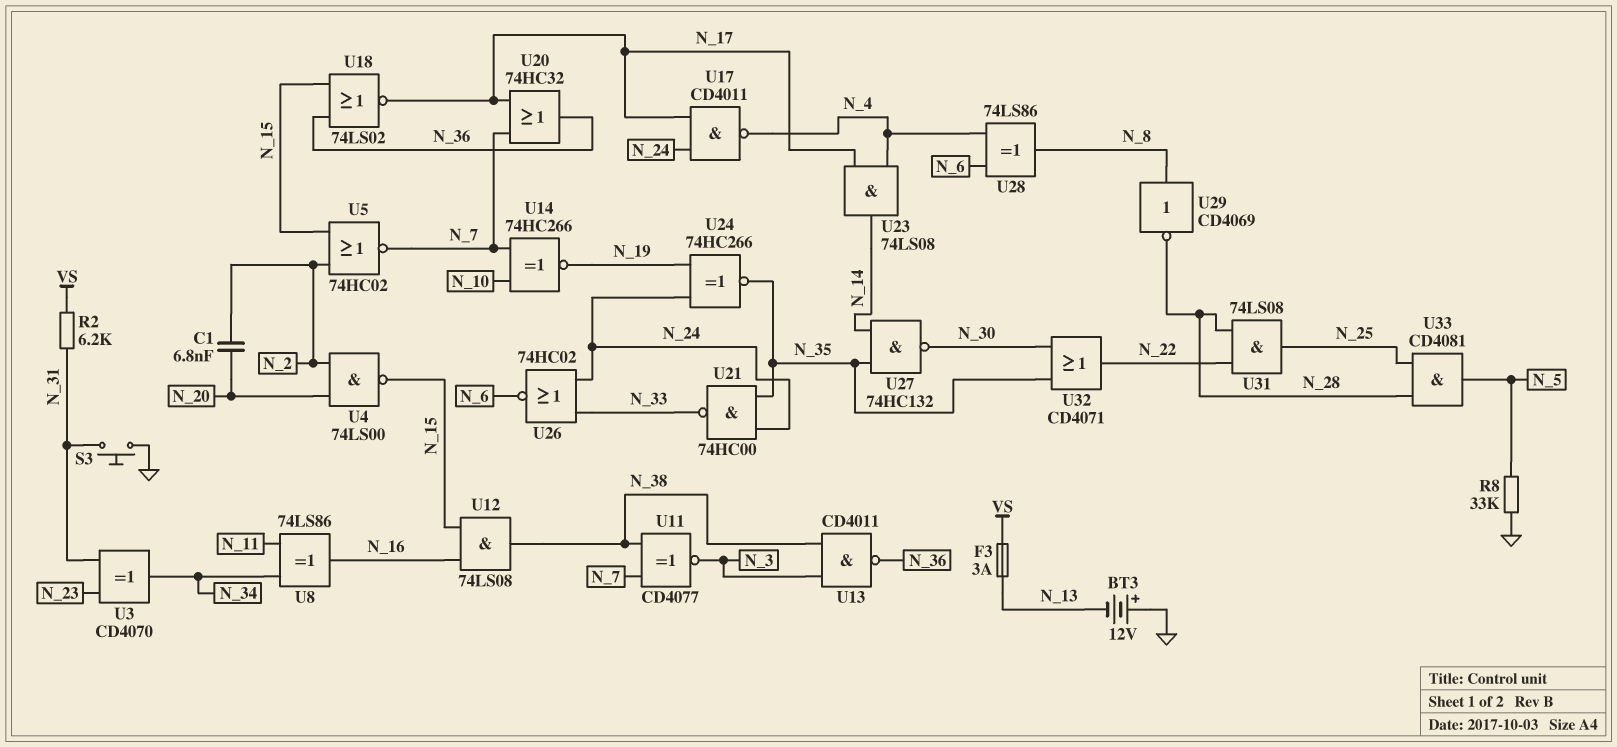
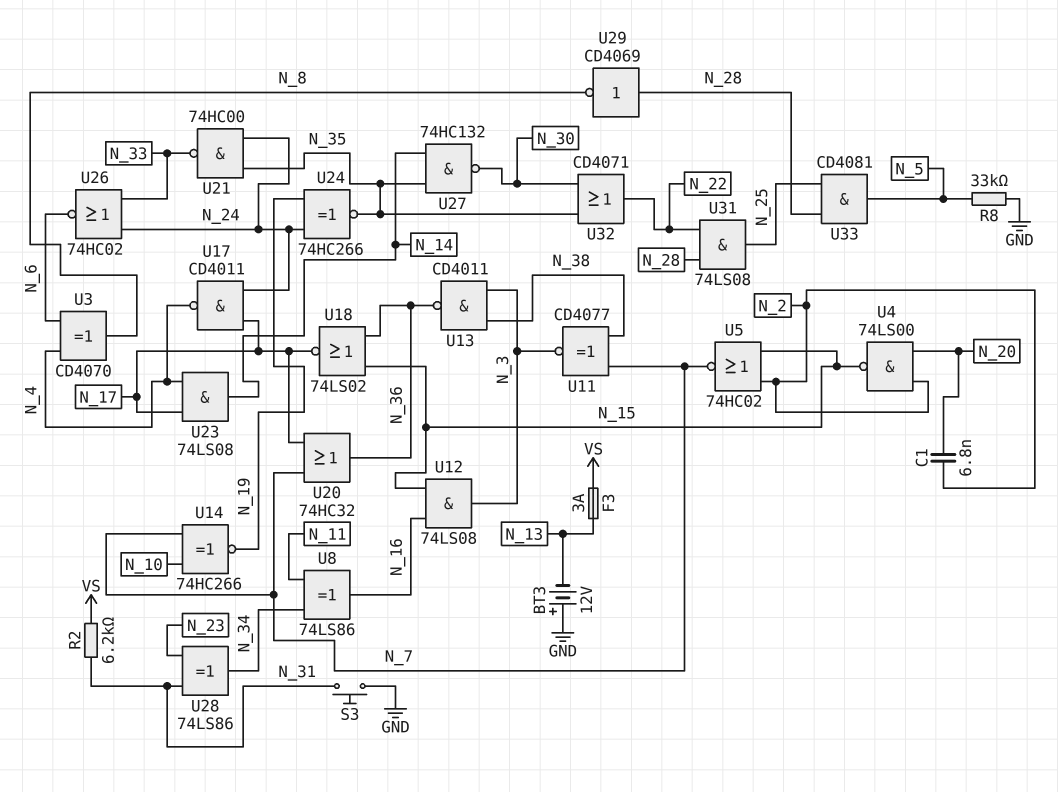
U3: XOR CD4070 (in N_23, in N_31, out N_34) -> XOR CD4070 (in N_4, in N_6, out N_8)
U12: AND 74LS08 (in N_15, in N_16, out N_38) -> AND 74LS08 (in N_15, in N_16, out N_3)
U28: XOR 74LS86 (in N_4, in N_6, out N_8) -> XOR 74LS86 (in N_23, in N_31, out N_34)
U29: NOT CD4069 (in N_8, out N_28) -> NOT CD4069 (in N_28, out N_8)

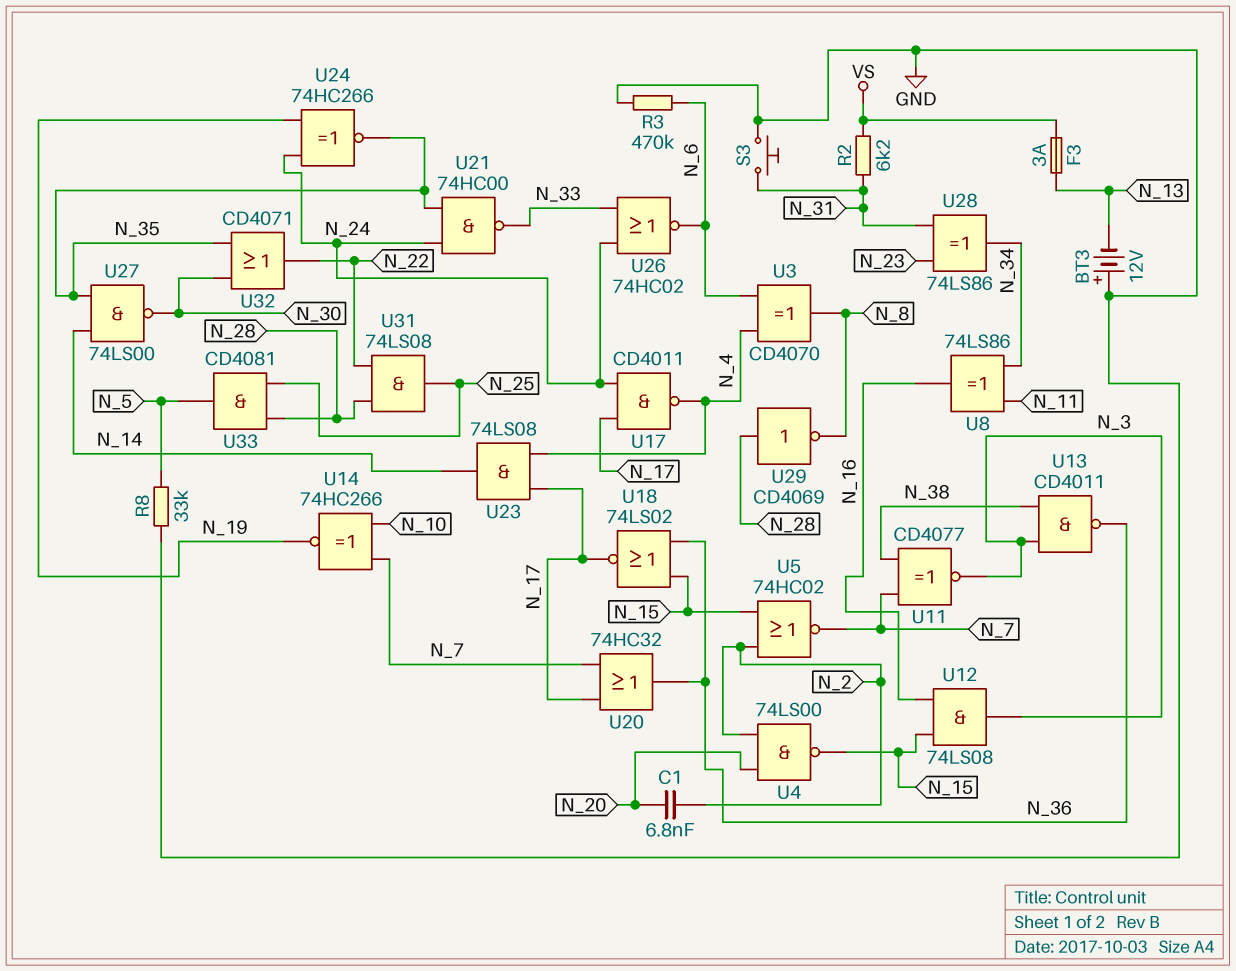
R3: none -> 470k (GND, N_6)
U27: NAND 74HC132 (in N_14, in N_35, out N_30) -> NAND 74LS00 (in N_14, in N_35, out N_30)

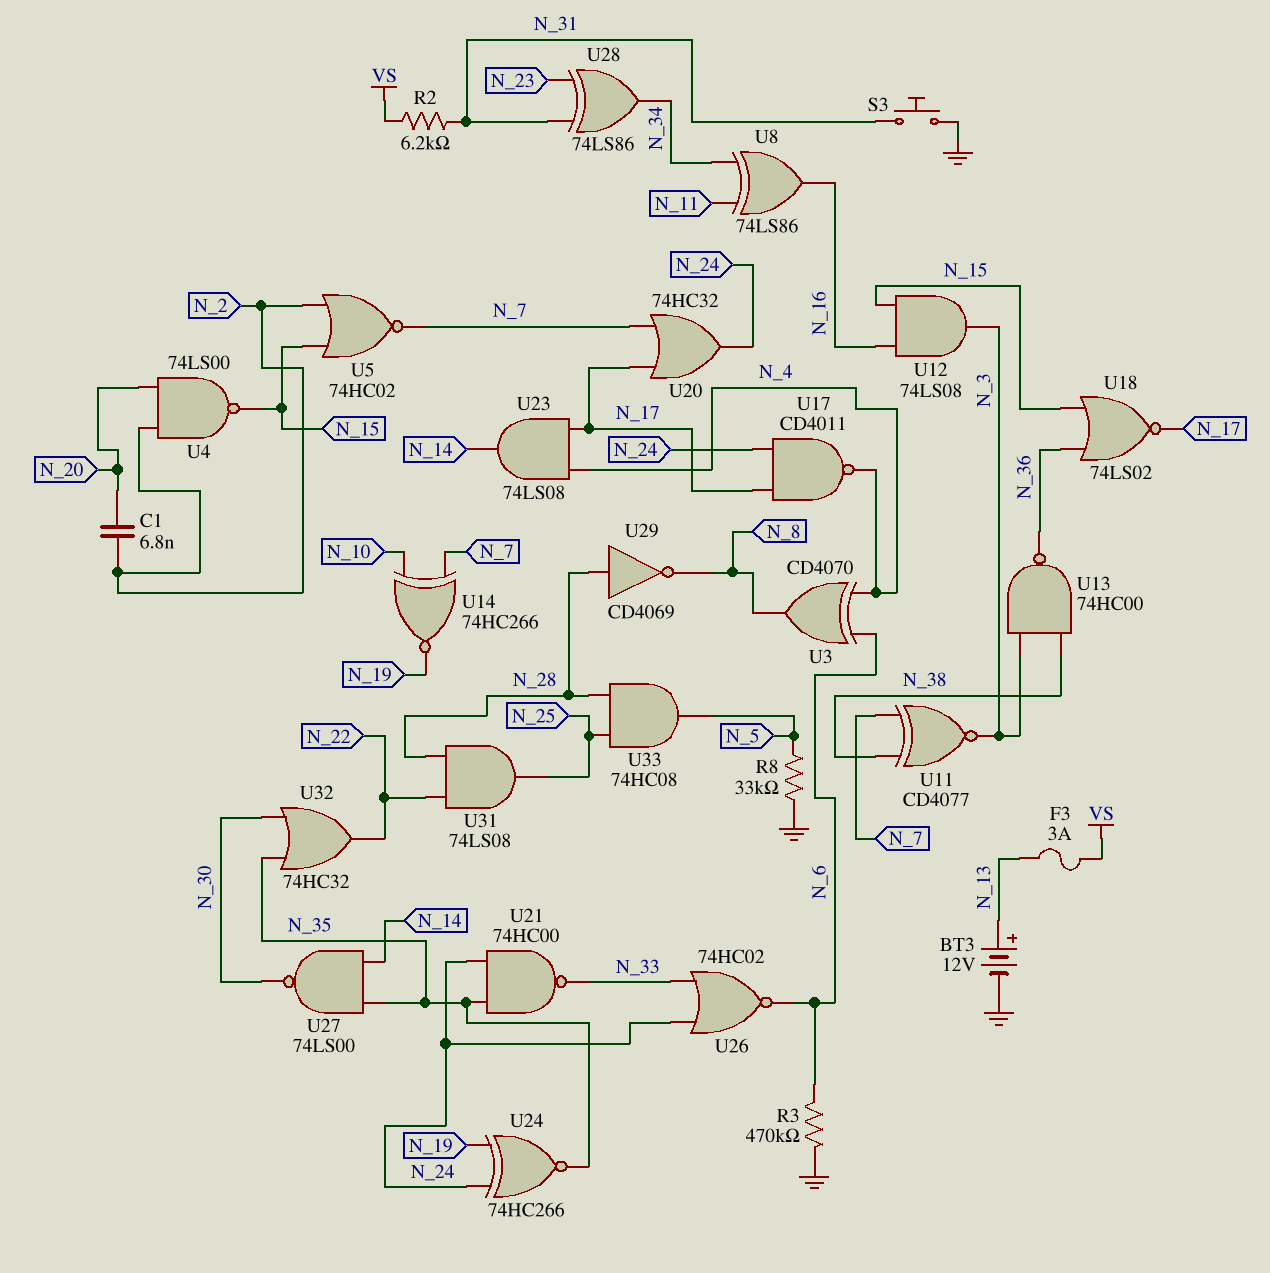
BT3: 12V (plus GND, minus N_13) -> 12V (plus N_13, minus GND)
U13: NAND CD4011 (in N_3, in N_38, out N_36) -> NAND 74HC00 (in N_3, in N_38, out N_36)
U20: OR 74HC32 (in N_7, in N_17, out N_36) -> OR 74HC32 (in N_7, in N_17, out N_24)
U32: OR CD4071 (in N_30, in N_35, out N_22) -> OR 74HC32 (in N_30, in N_35, out N_22)
U33: AND CD4081 (in N_25, in N_28, out N_5) -> AND 74HC08 (in N_25, in N_28, out N_5)

